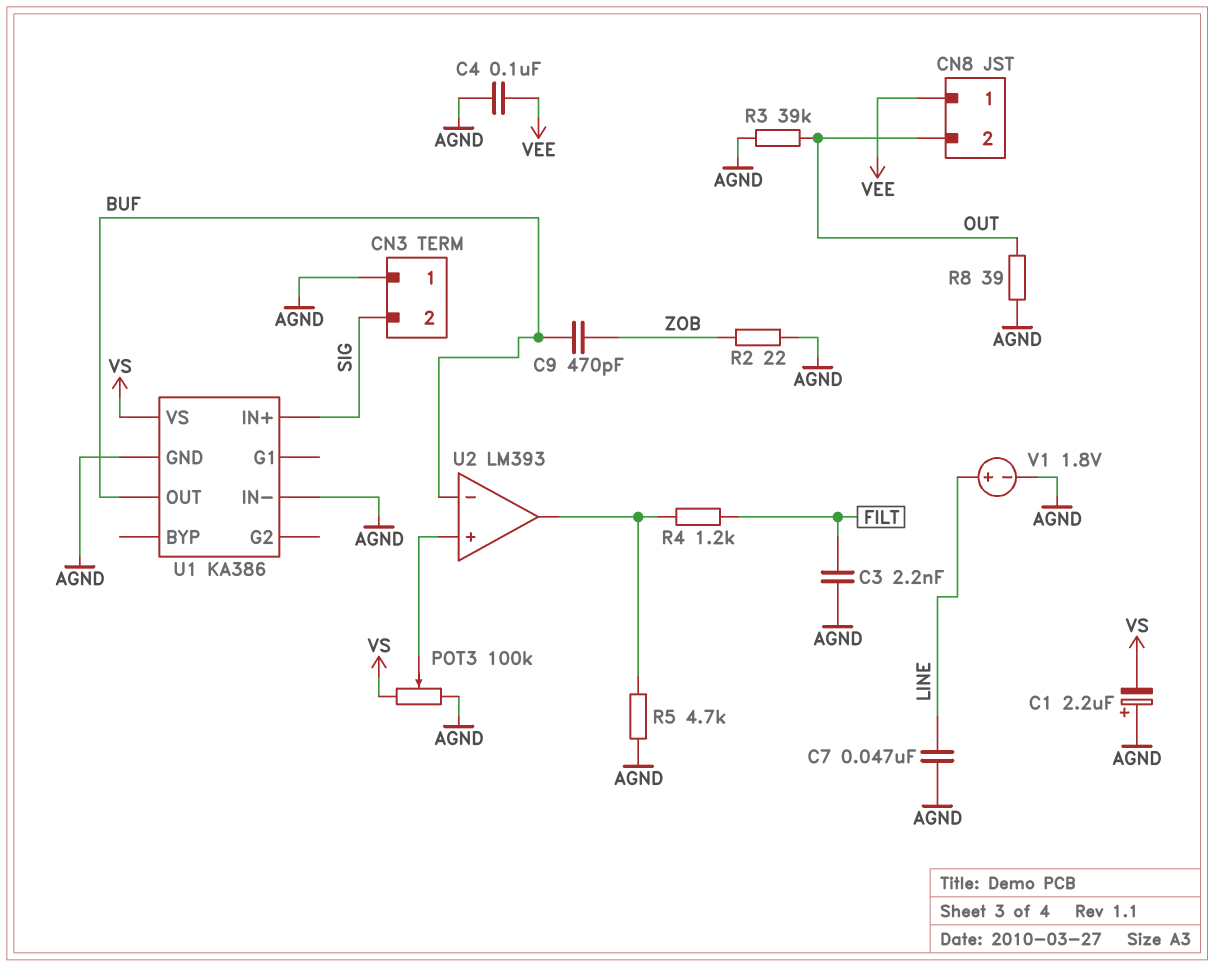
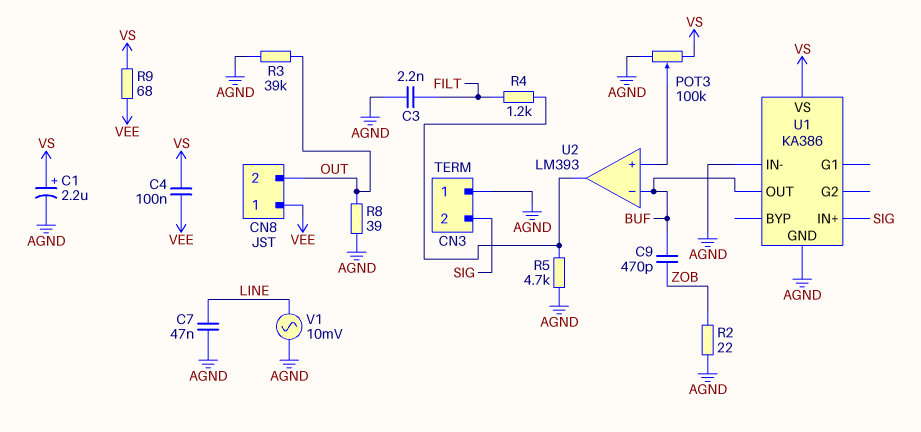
C1: 2.2uF (plus AGND, minus VS) -> 2.2uF (plus VS, minus AGND)
C4: 100nF (AGND, VEE) -> 100nF (VEE, VS)
R9: none -> 68 (VEE, VS)
V1: 1.8V (plus LINE, minus AGND) -> AC 10mV (AGND, LINE)

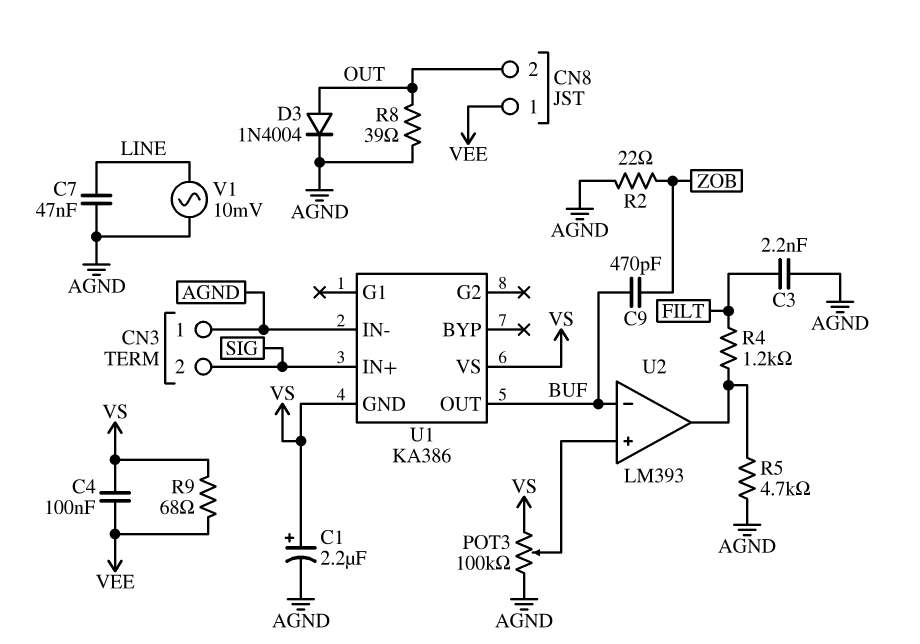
D3: none -> diode 1N4004 (A OUT, K AGND)
R3: 39k (AGND, OUT) -> none
U1 pin GND: AGND -> VS

